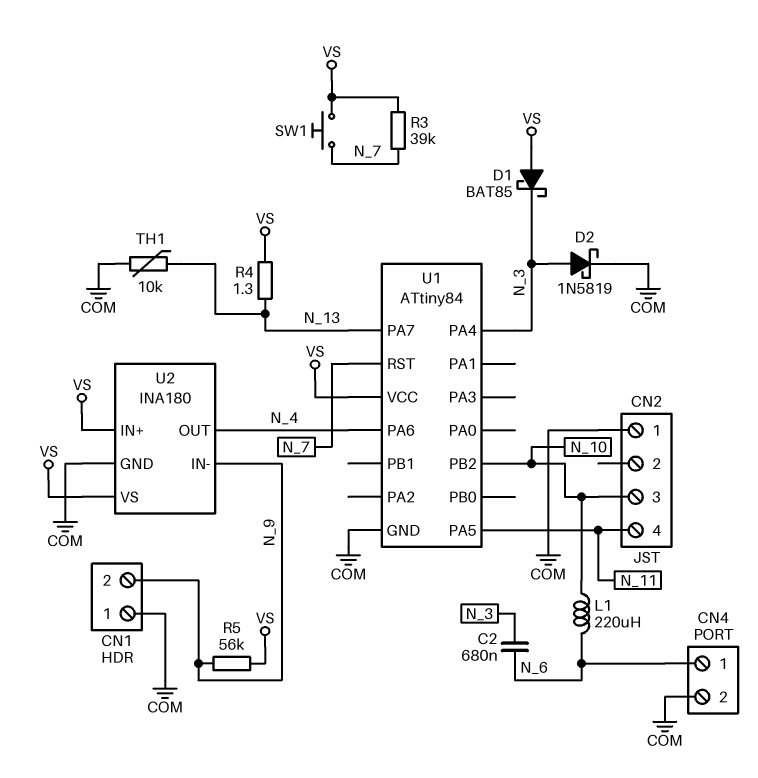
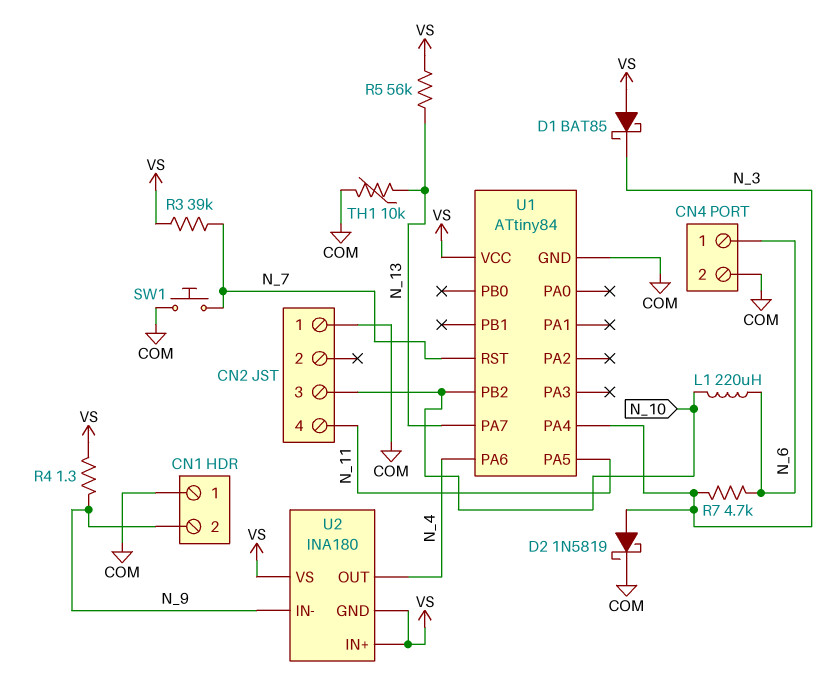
C2: 680nF (N_3, N_6) -> none
R4: 1.3 (N_13, VS) -> 1.3 (N_9, VS)
R5: 56k (N_9, VS) -> 56k (N_13, VS)
R7: none -> 4.7k (N_3, N_6)
SW1: button (N_7, VS) -> button (COM, N_7)
U2 pin GND: COM -> VS

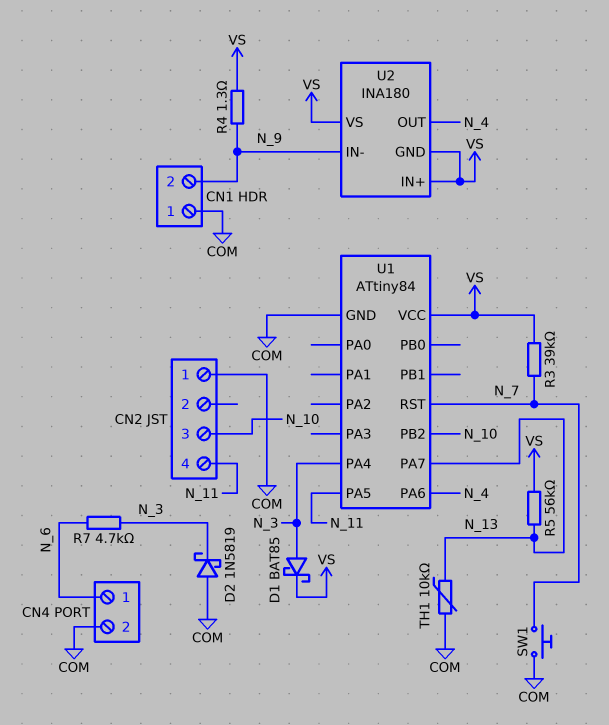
D1: schottky BAT85 (A VS, K N_3) -> schottky BAT85 (A N_3, K VS)
D2: schottky 1N5819 (A N_3, K COM) -> schottky 1N5819 (A COM, K N_3)
L1: 220uH (N_6, N_10) -> none

